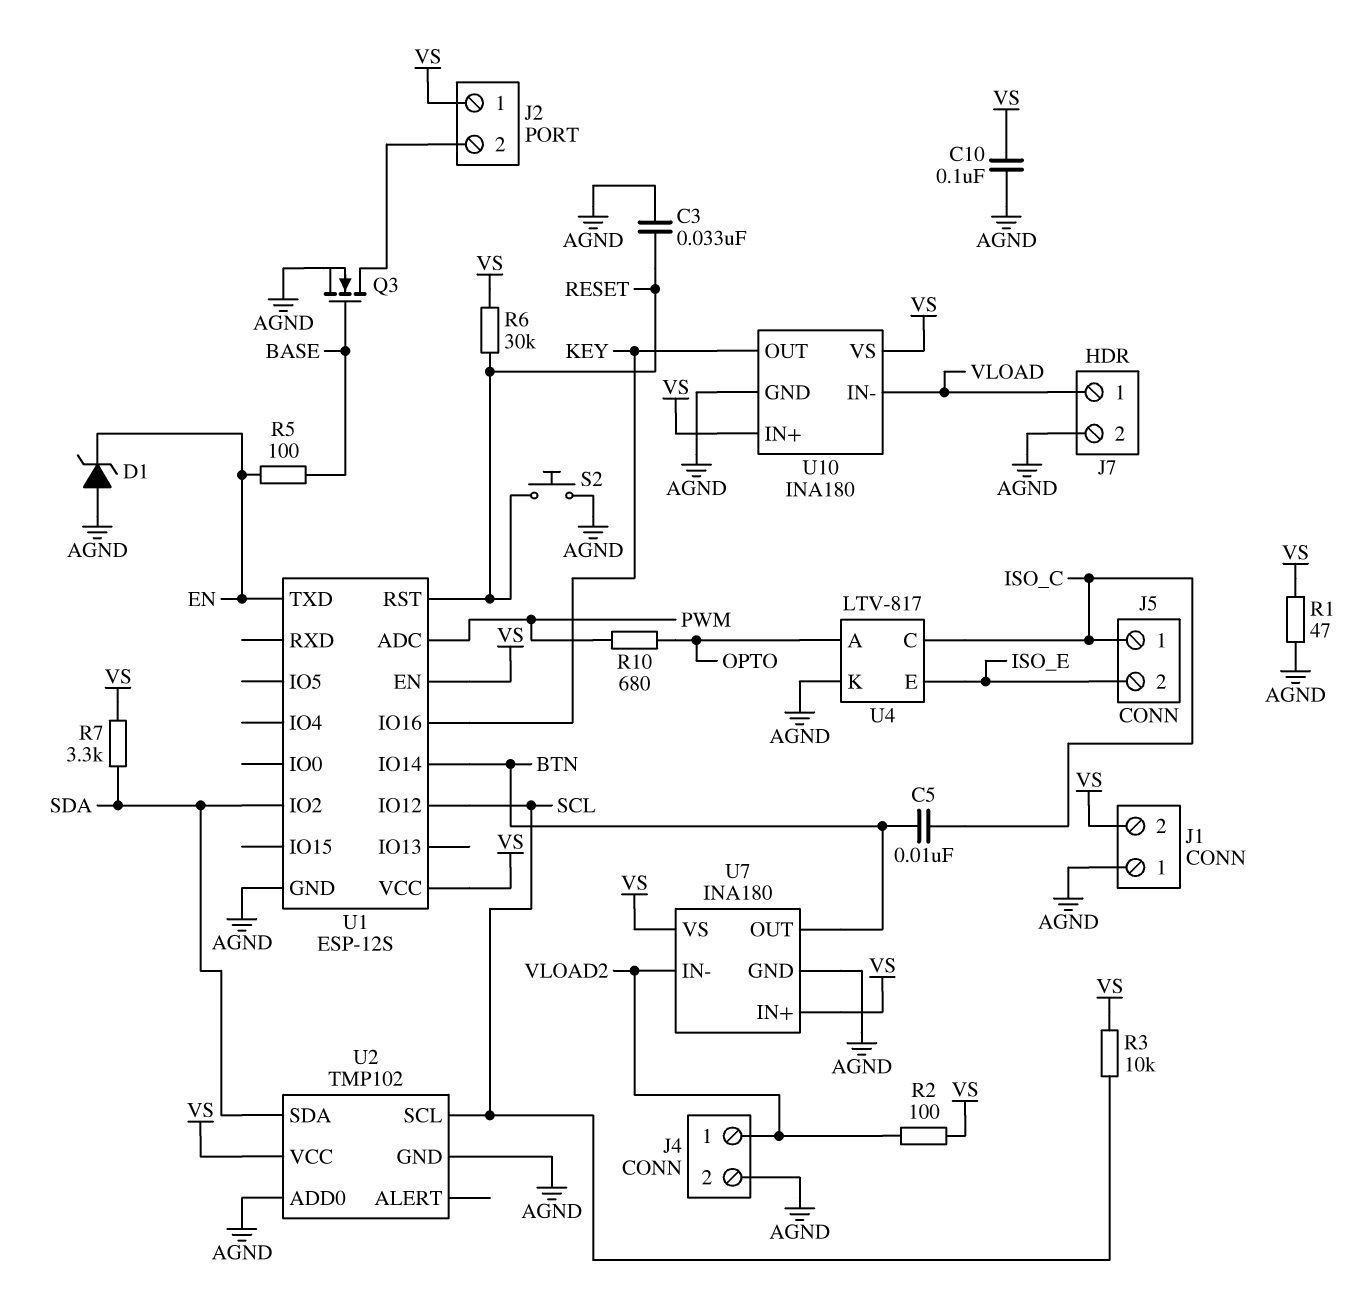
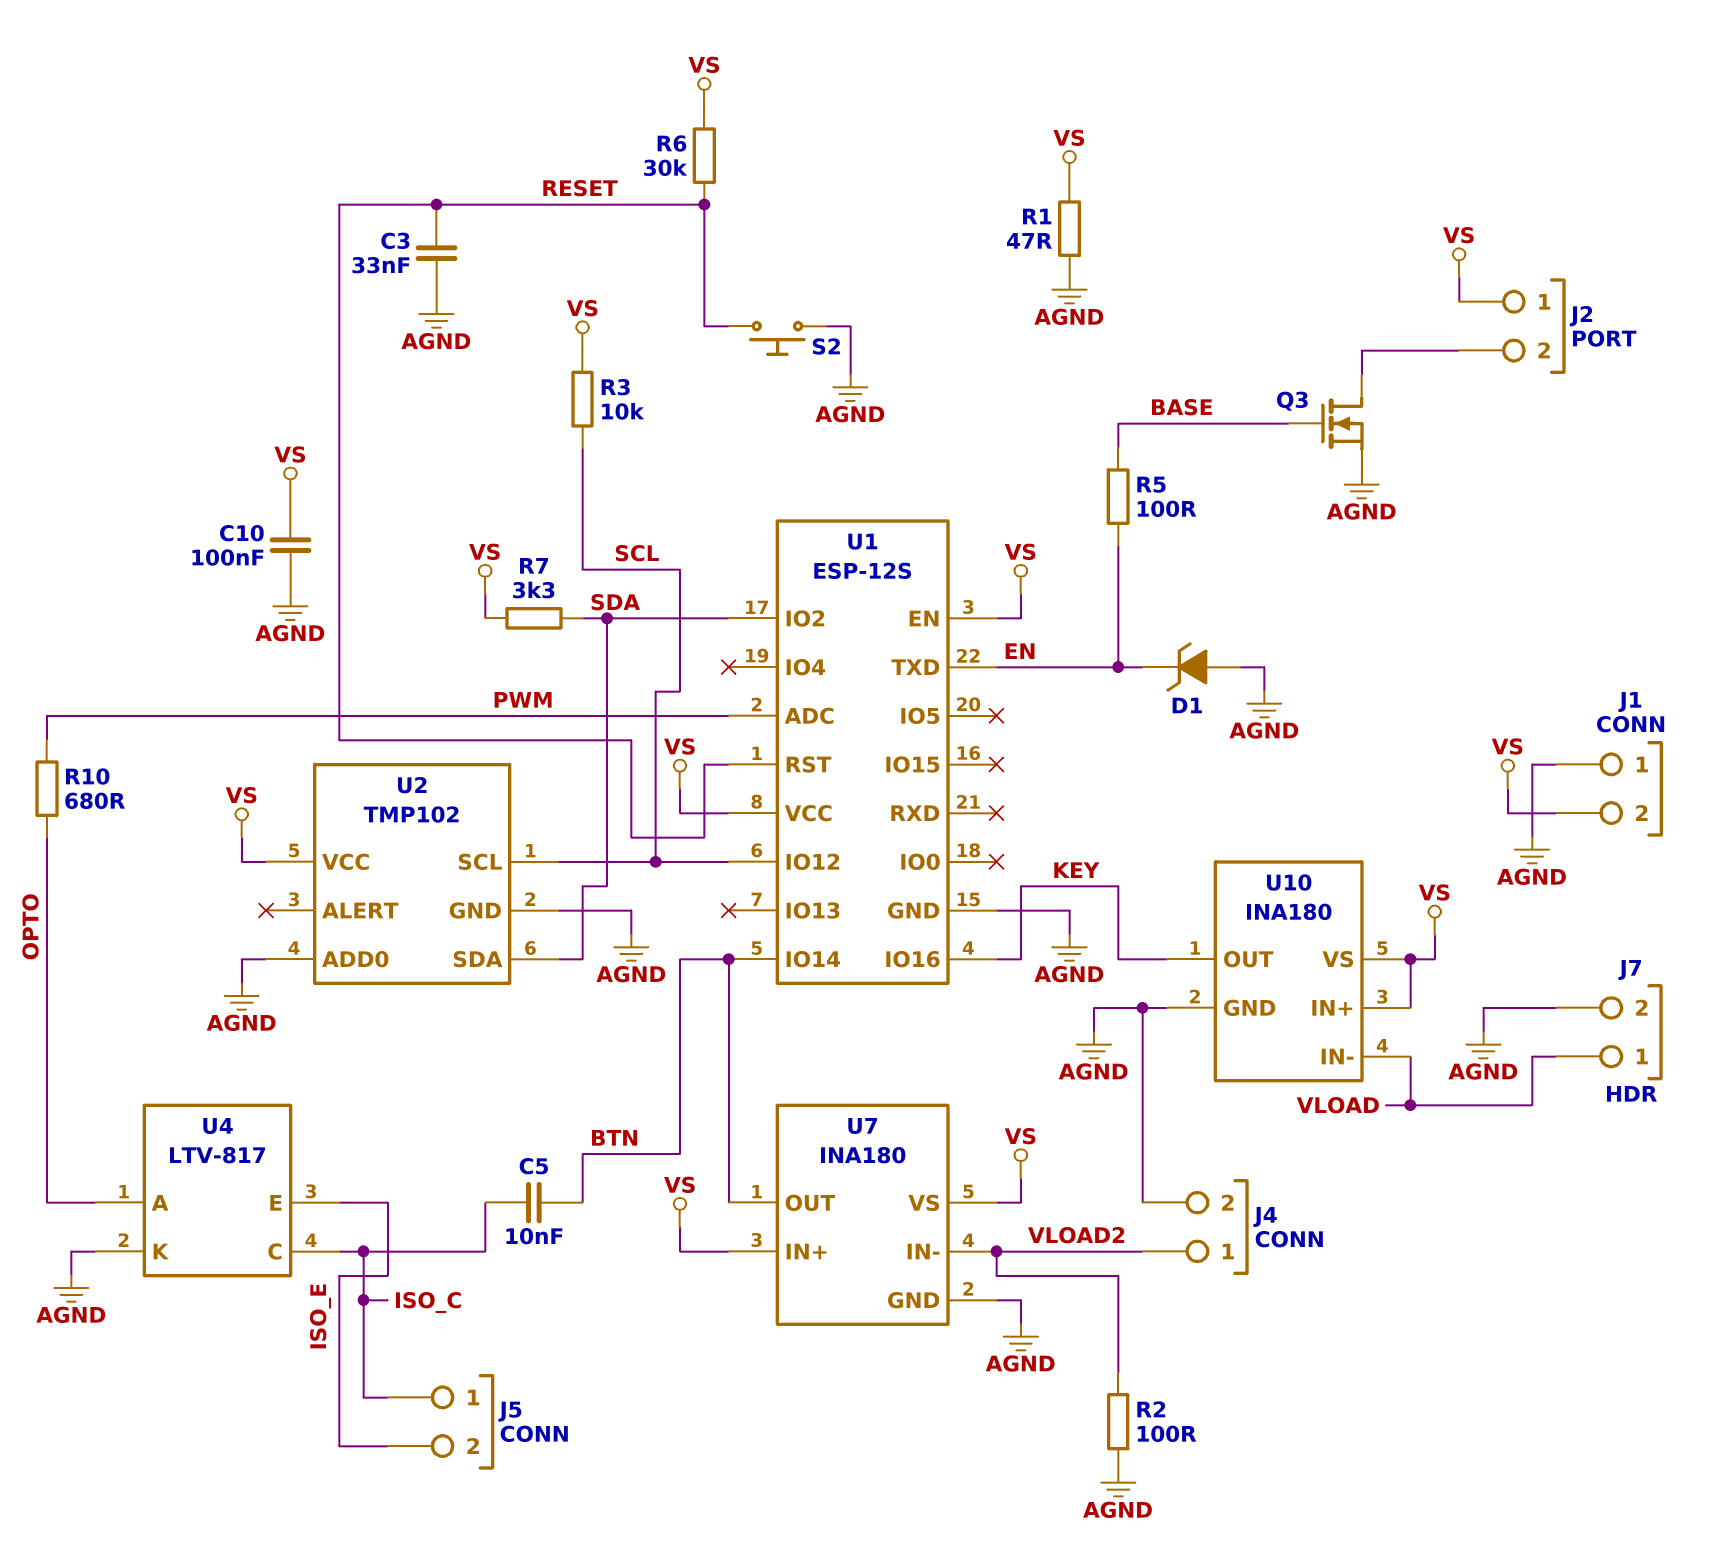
R2: 100 (VLOAD2, VS) -> 100 (AGND, VLOAD2)

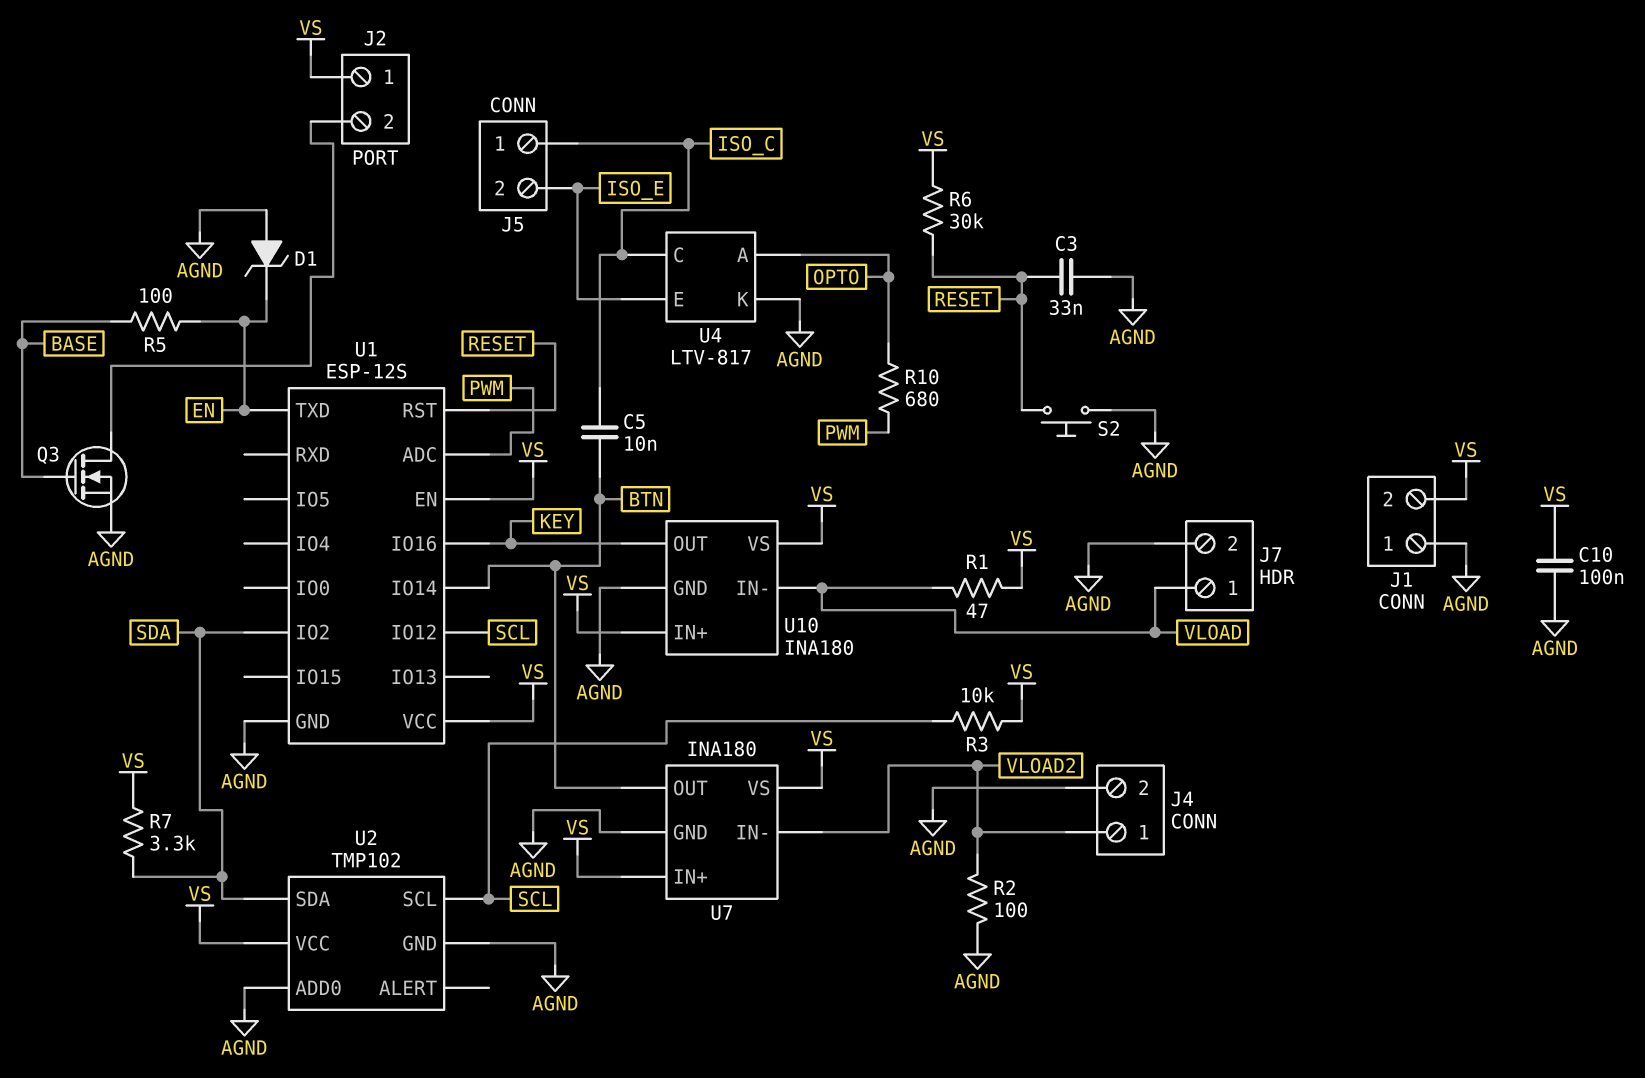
R1: 47 (AGND, VS) -> 47 (VLOAD, VS)

